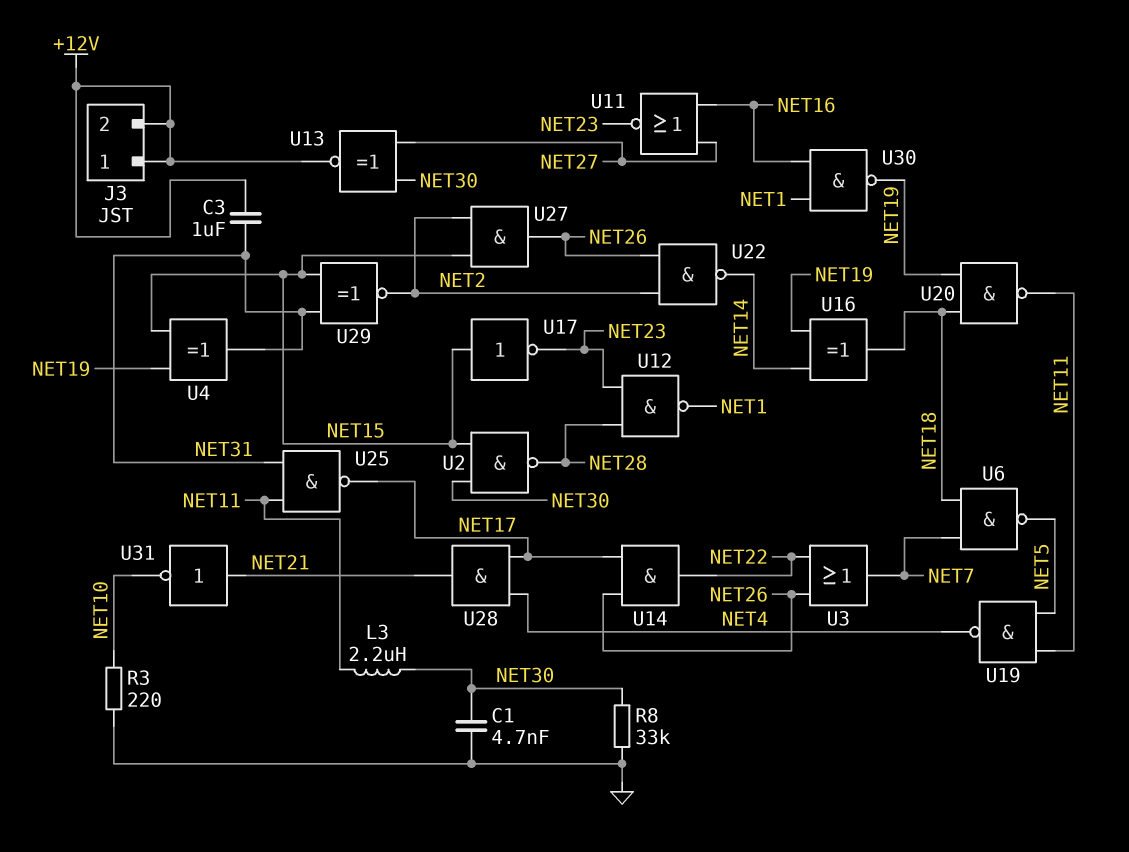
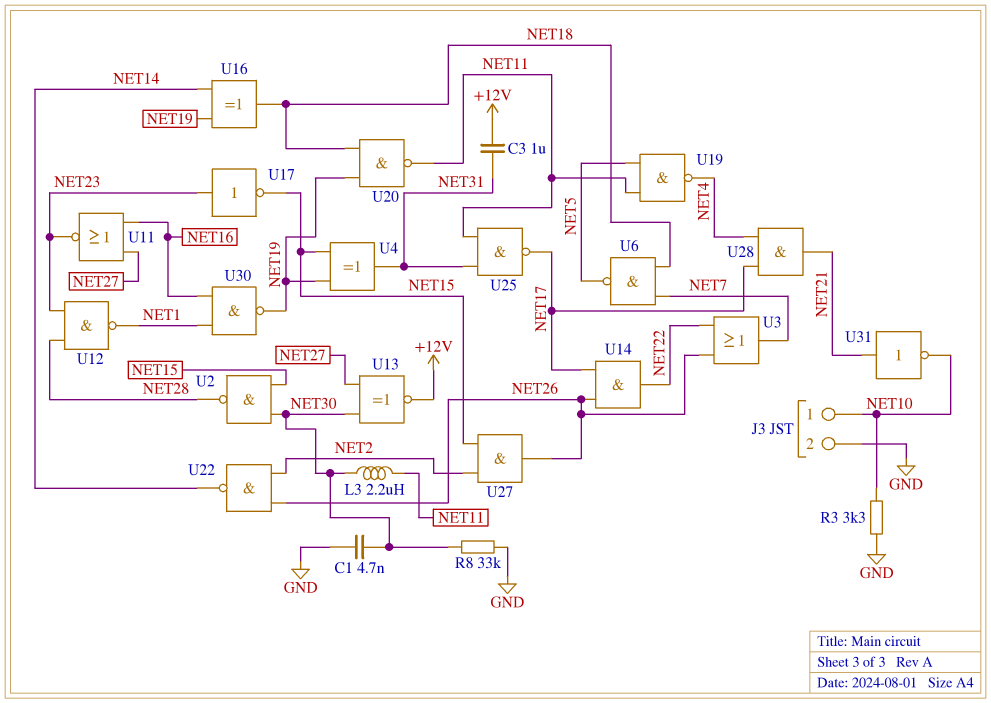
J3 pin 1: +12V -> NET10
J3 pin 2: +12V -> GND
R3: 220 (GND, NET10) -> 3.3k (GND, NET10)
U17: NOT (in NET15, out NET23) -> NOT (in NET23, out NET15)
U29: XNOR (in NET15, in NET31, out NET2) -> none

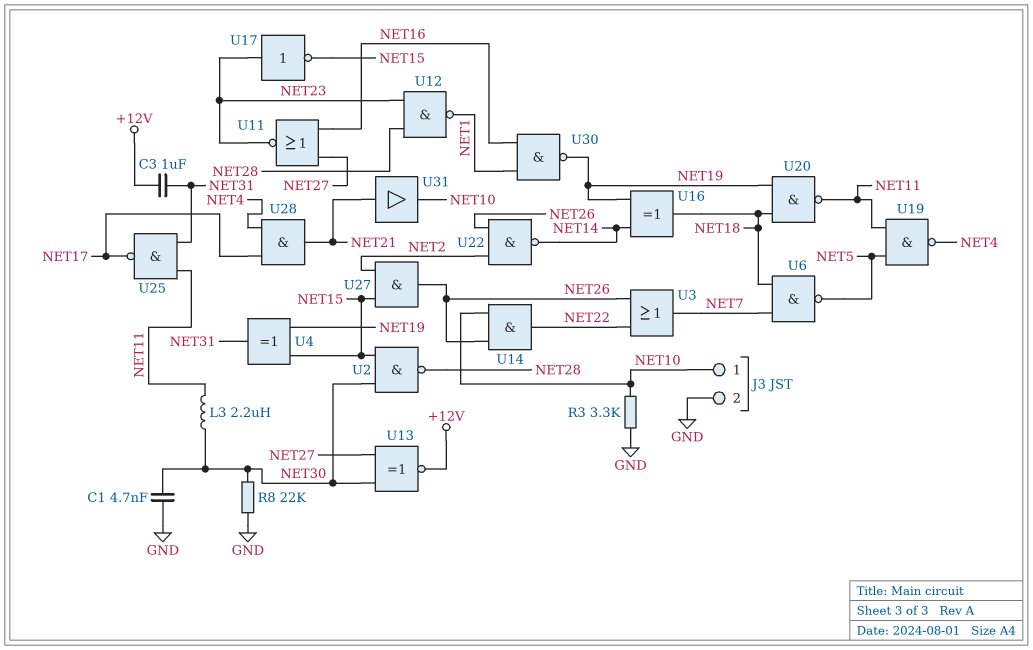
R8: 33k (GND, NET30) -> 22k (GND, NET30)
U14: AND (in NET17, in NET26, out NET22) -> AND (in NET10, in NET26, out NET22)
U31: NOT (in NET21, out NET10) -> buffer (in NET21, out NET10)

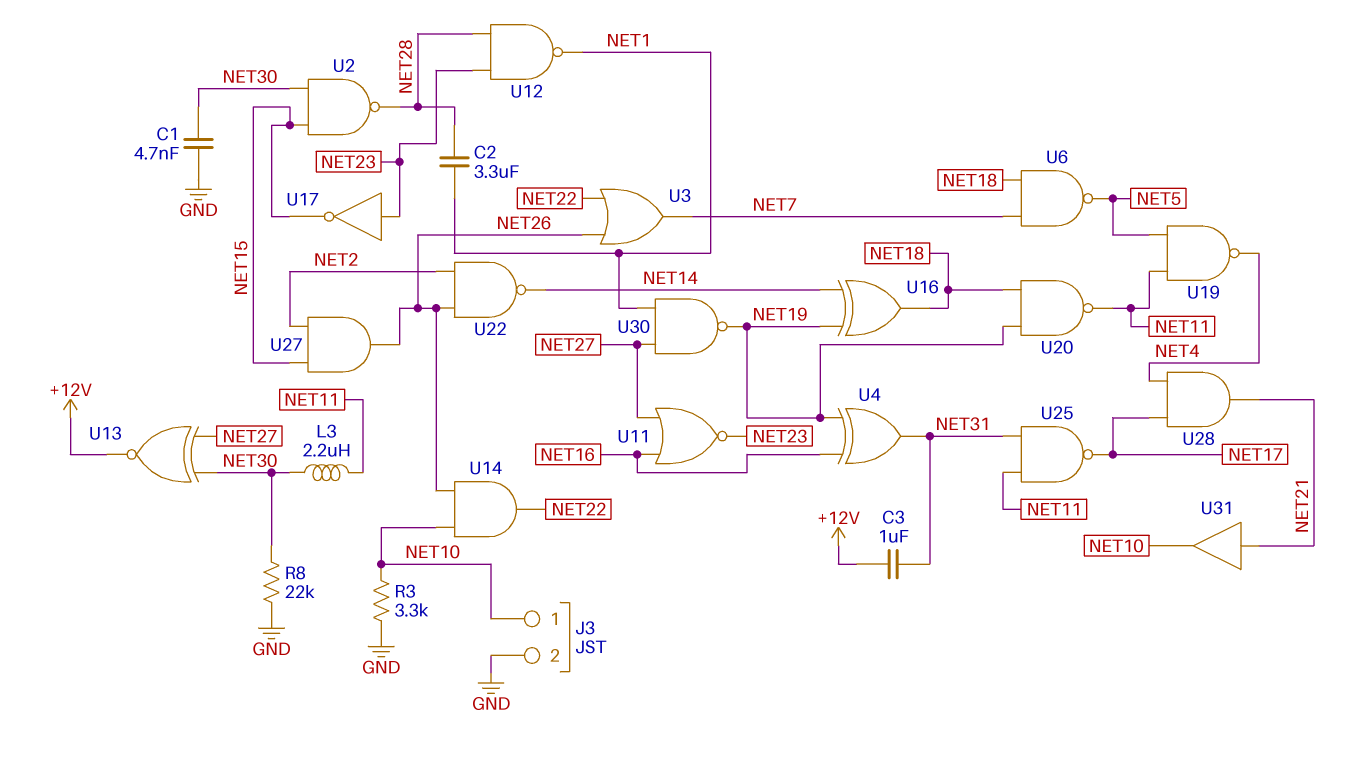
C2: none -> 3.3uF (NET1, NET28)
U4: XOR (in NET15, in NET19, out NET31) -> XOR (in NET16, in NET19, out NET31)
U30: NAND (in NET1, in NET16, out NET19) -> NAND (in NET1, in NET27, out NET19)

